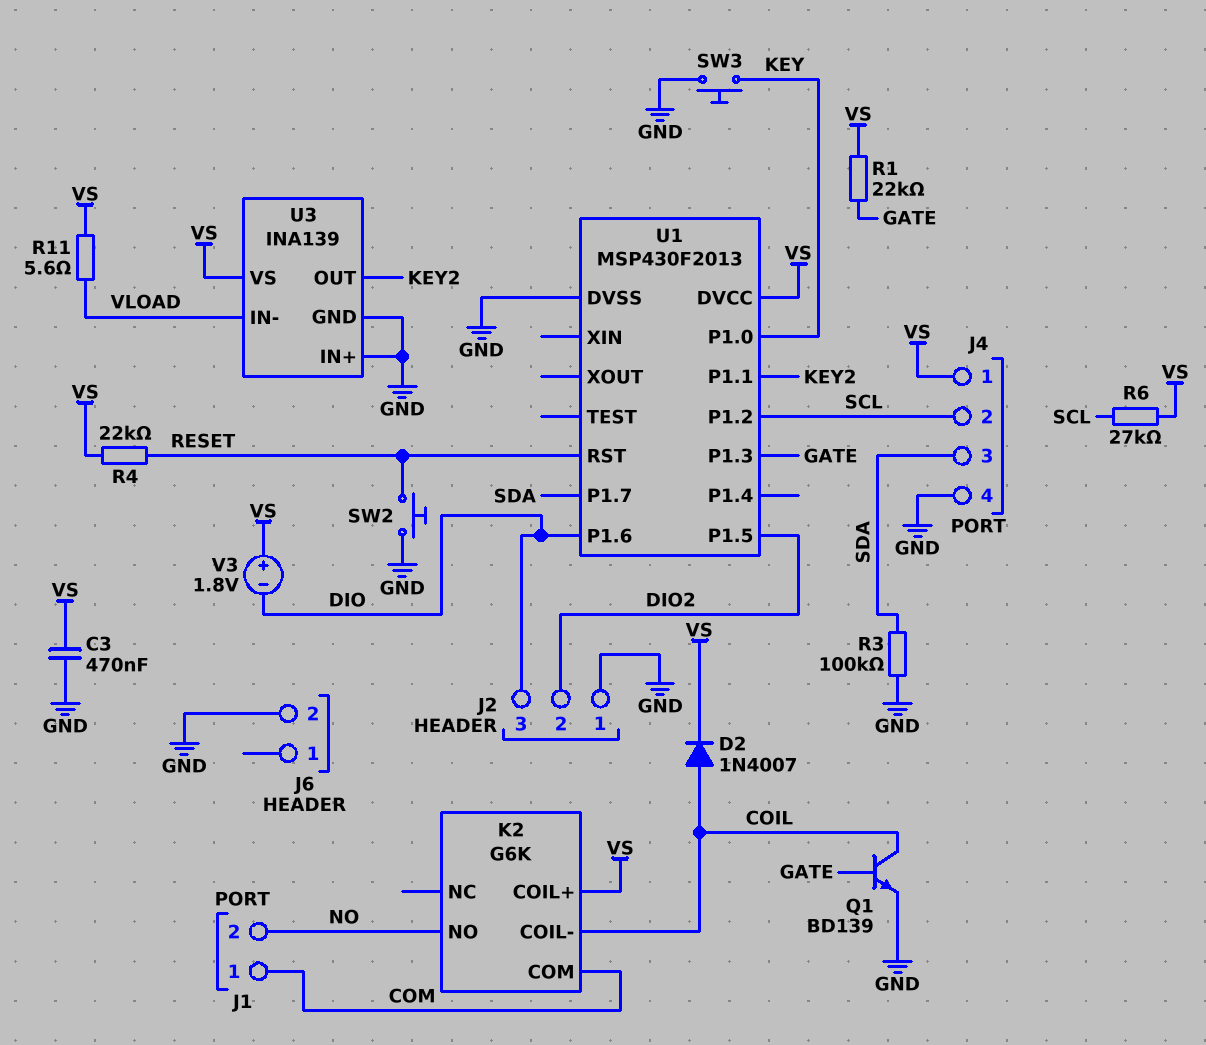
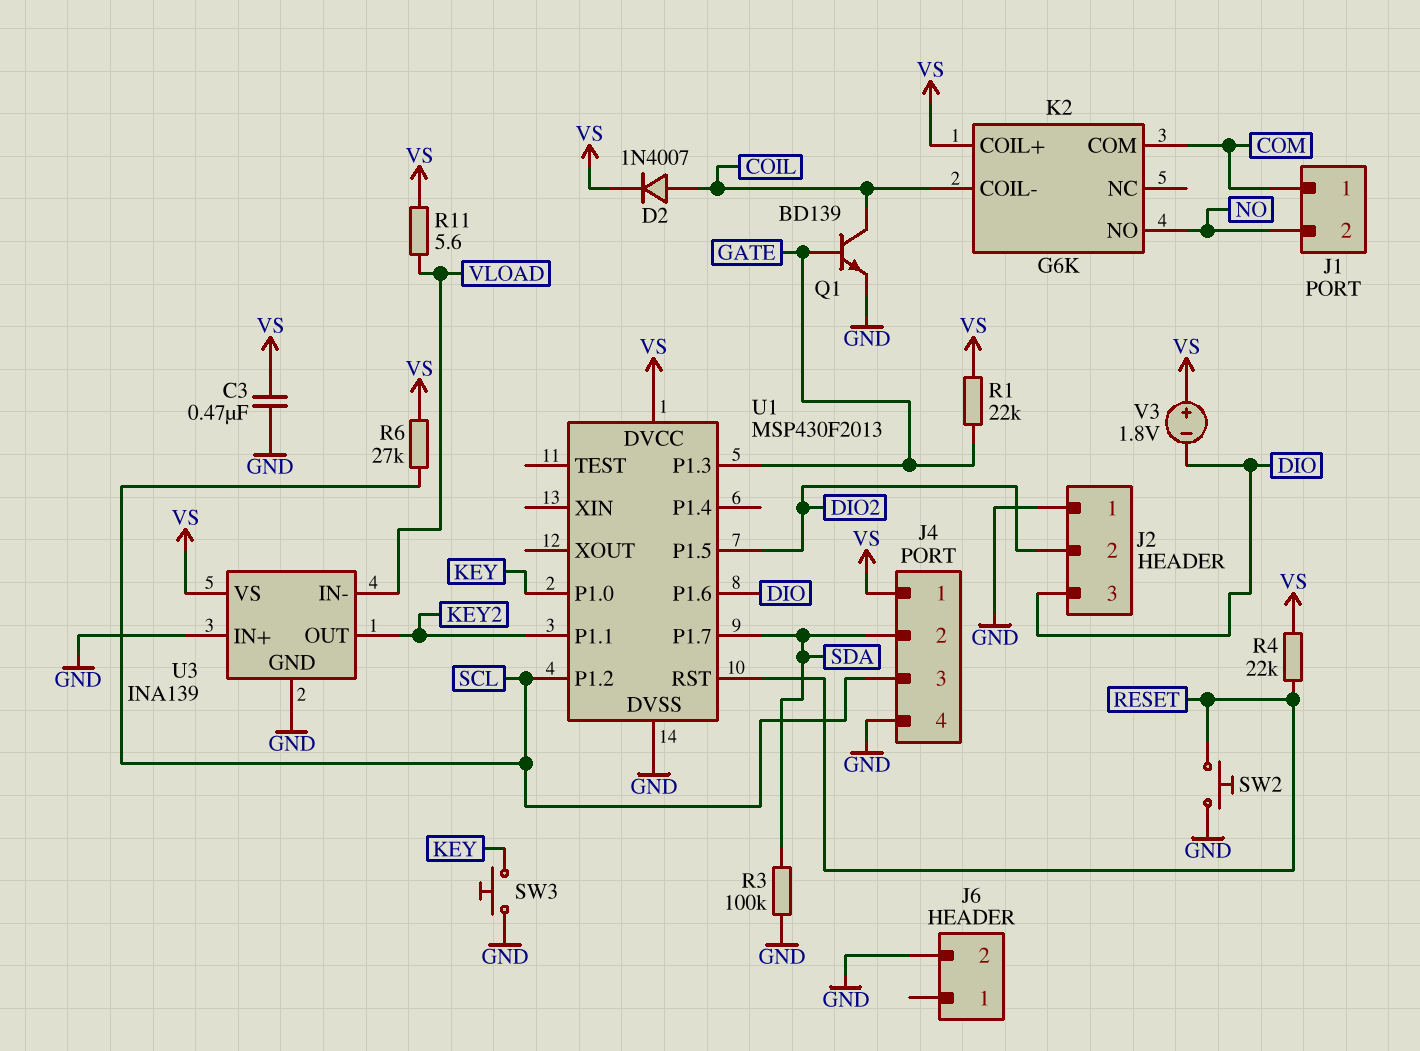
J4 pin 2: SCL -> SDA
J4 pin 3: SDA -> SCL

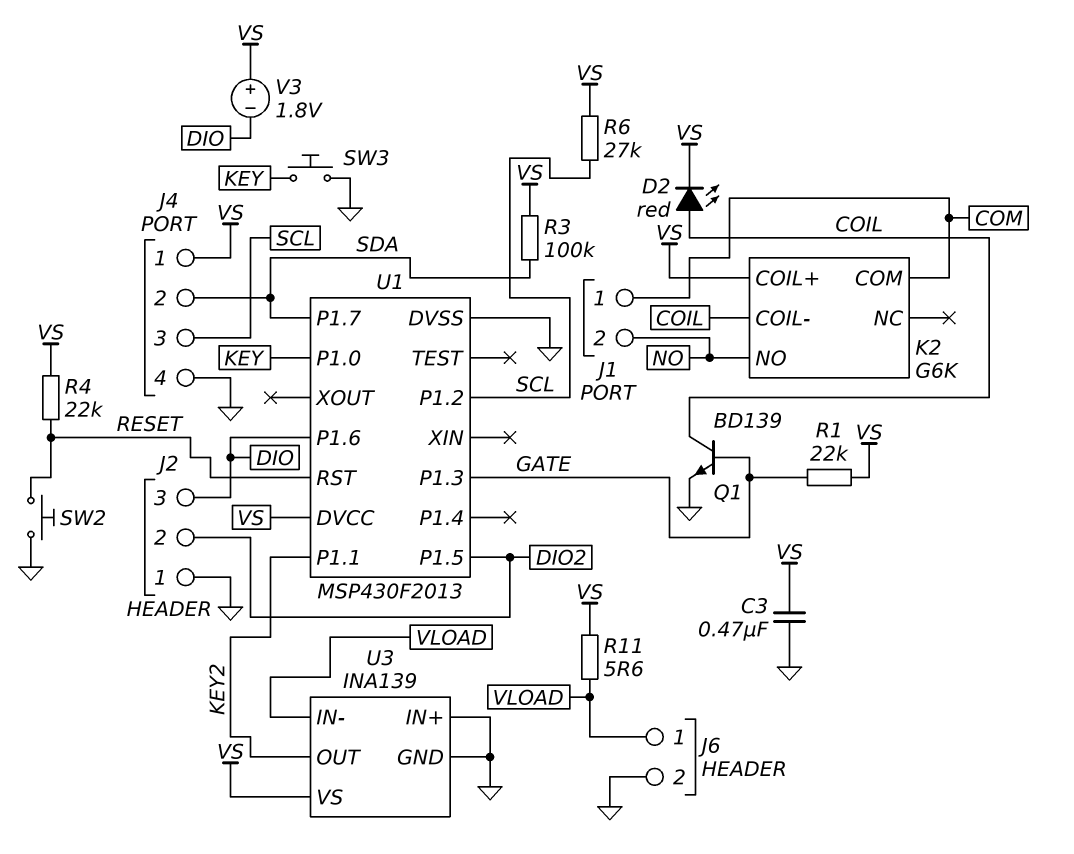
D2: diode 1N4007 (A COIL, K VS) -> LED red (A COIL, K VS)
J6 pin 1: none -> VLOAD
R3: 100k (GND, SDA) -> 100k (SDA, VS)

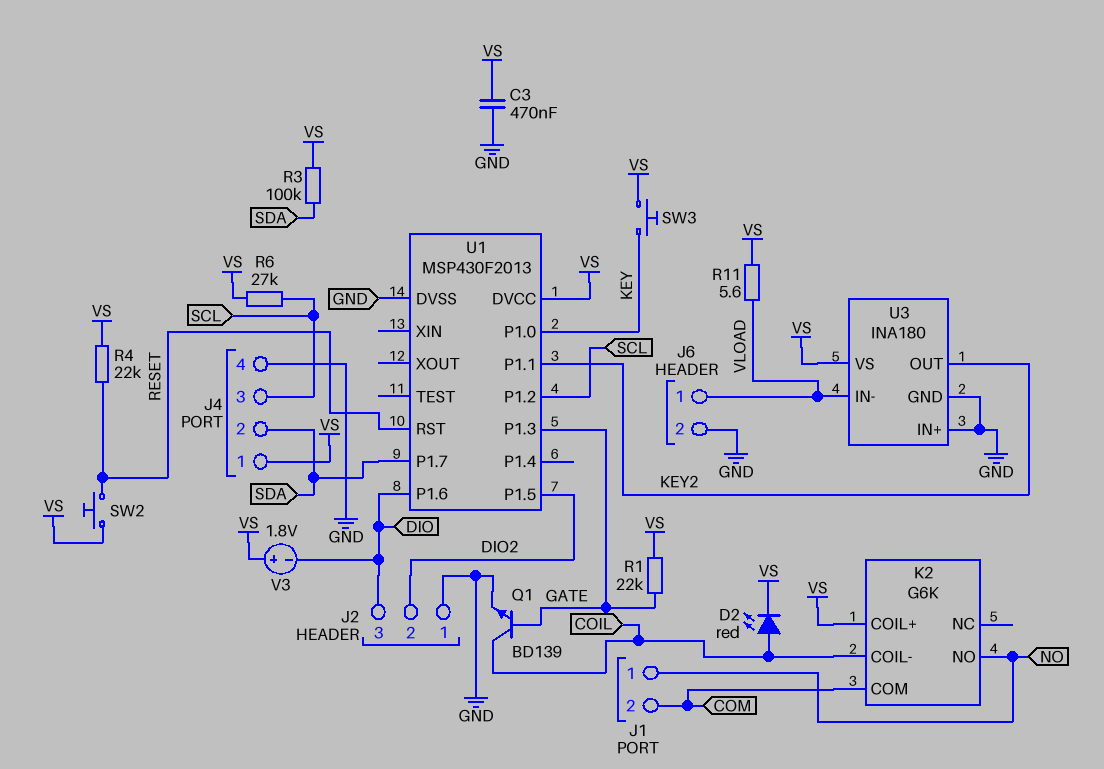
J1 pin 1: COM -> NO
J1 pin 2: NO -> COM
SW2: button (GND, RESET) -> button (RESET, VS)
SW3: button (GND, KEY) -> button (KEY, VS)
U3: INA139 -> INA180

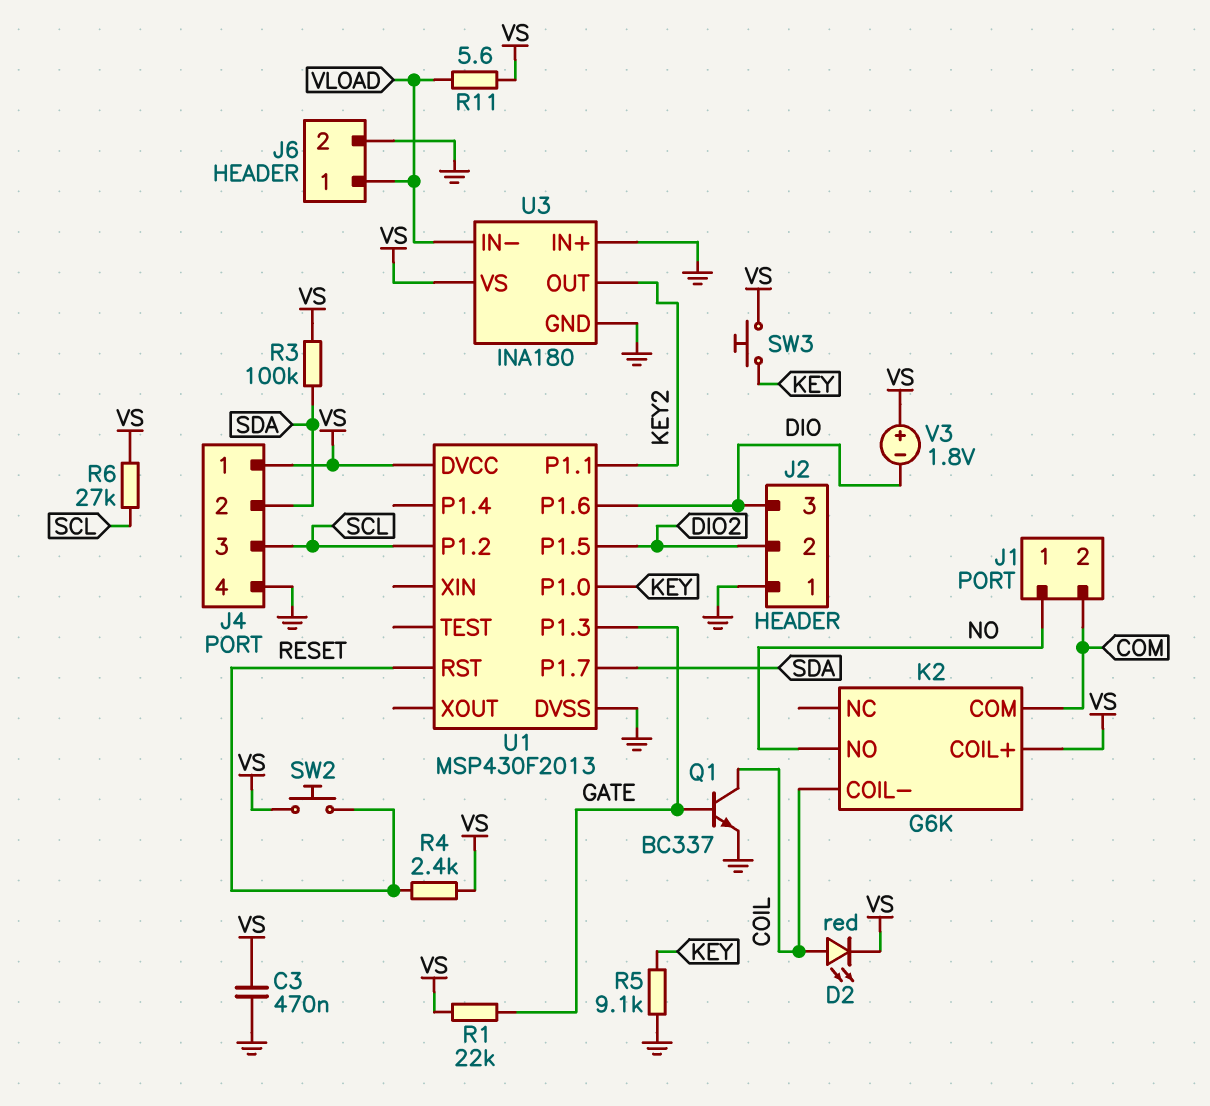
Q1: NPN BD139 (B GATE, C COIL, E GND) -> NPN BC337 (B GATE, C COIL, E GND)
R4: 22k (RESET, VS) -> 2.4k (RESET, VS)
R5: none -> 9.1k (GND, KEY)

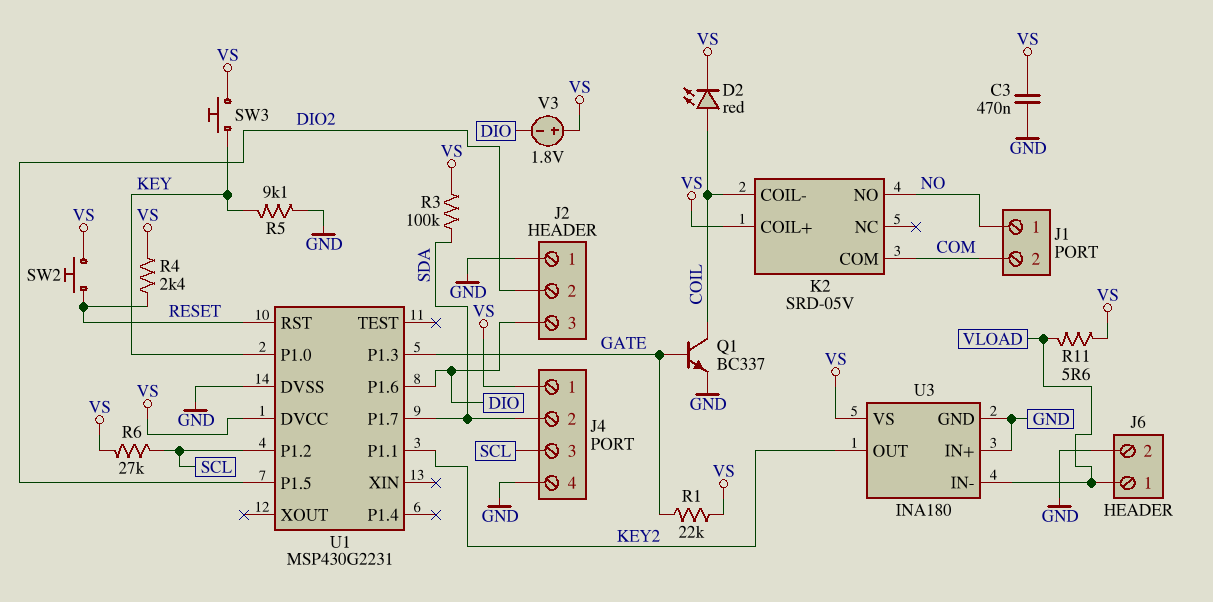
K2: G6K -> SRD-05V
U1: MSP430F2013 -> MSP430G2231

